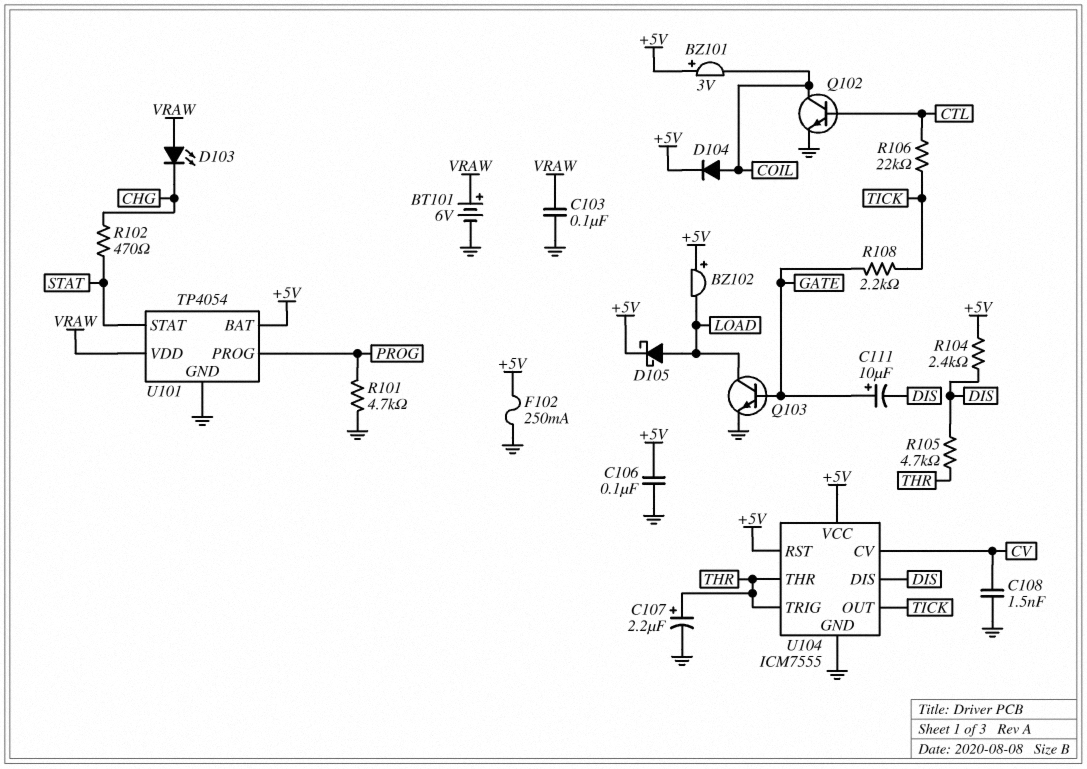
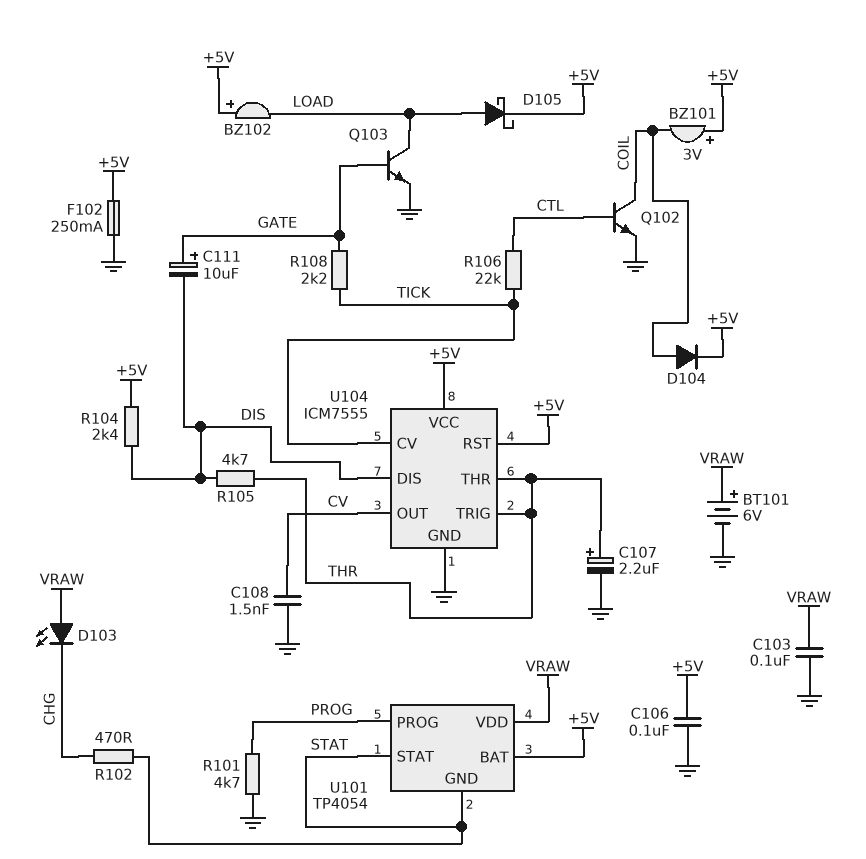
U101 pin GND: GND -> STAT
U104 pin CV: CV -> TICK
U104 pin OUT: TICK -> CV

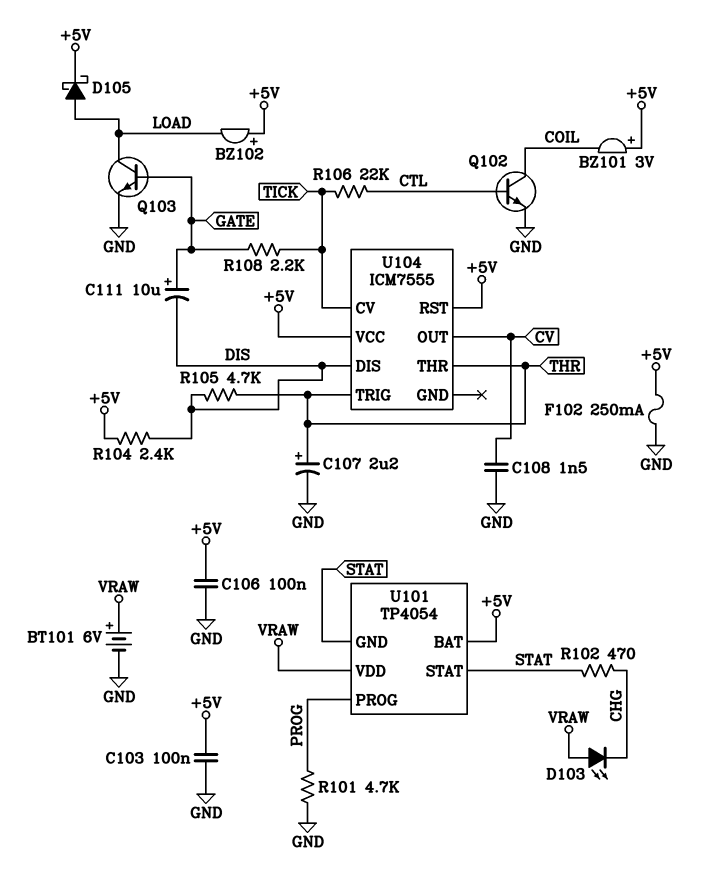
C103: 100nF (GND, VRAW) -> 100nF (+5V, GND)
D104: diode (A COIL, K +5V) -> none
U104 pin GND: GND -> none

